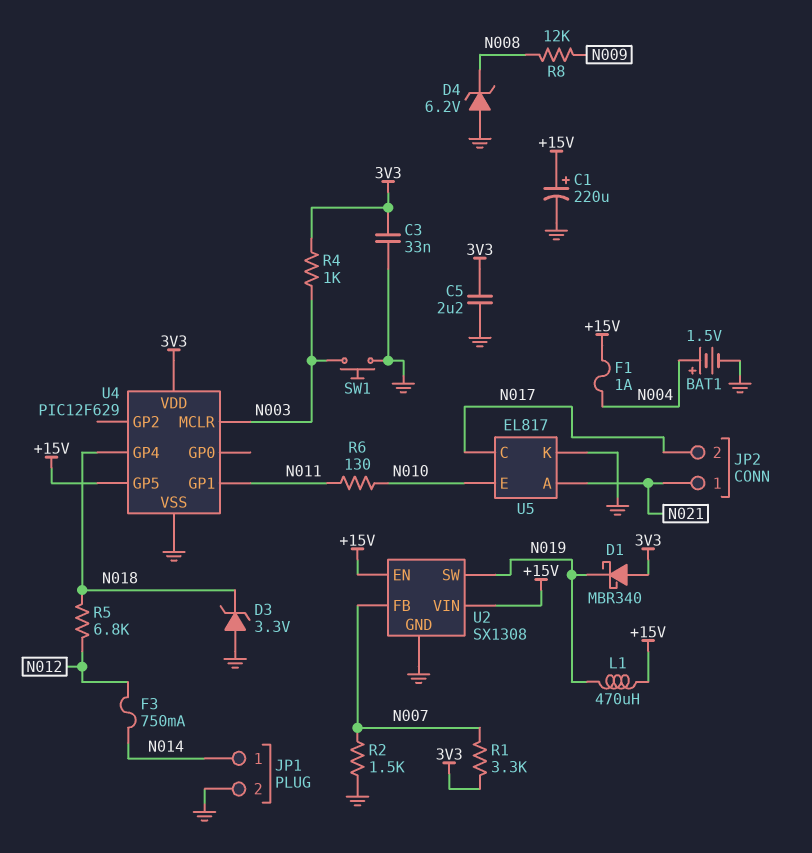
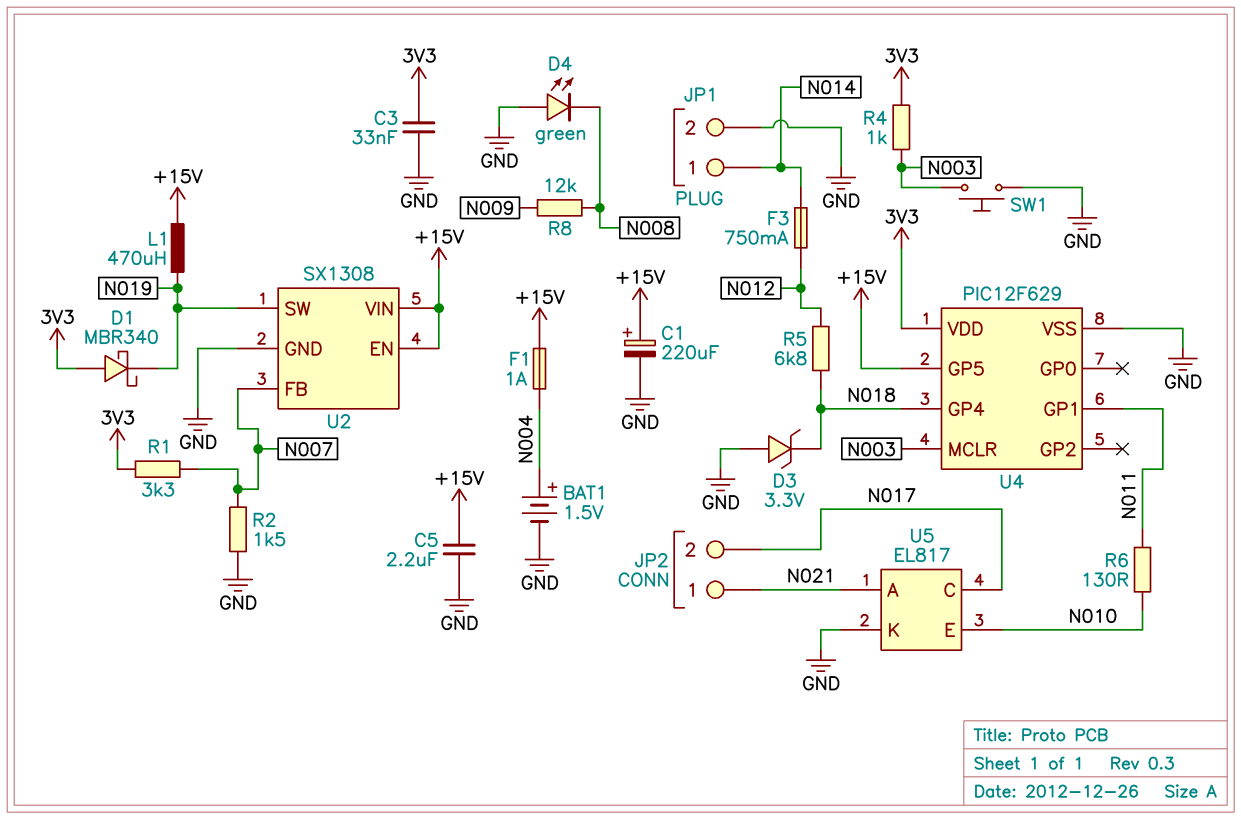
C5: 2.2uF (3V3, GND) -> 2.2uF (+15V, GND)
D4: zener 6.2V (A GND, K N008) -> LED green (A GND, K N008)

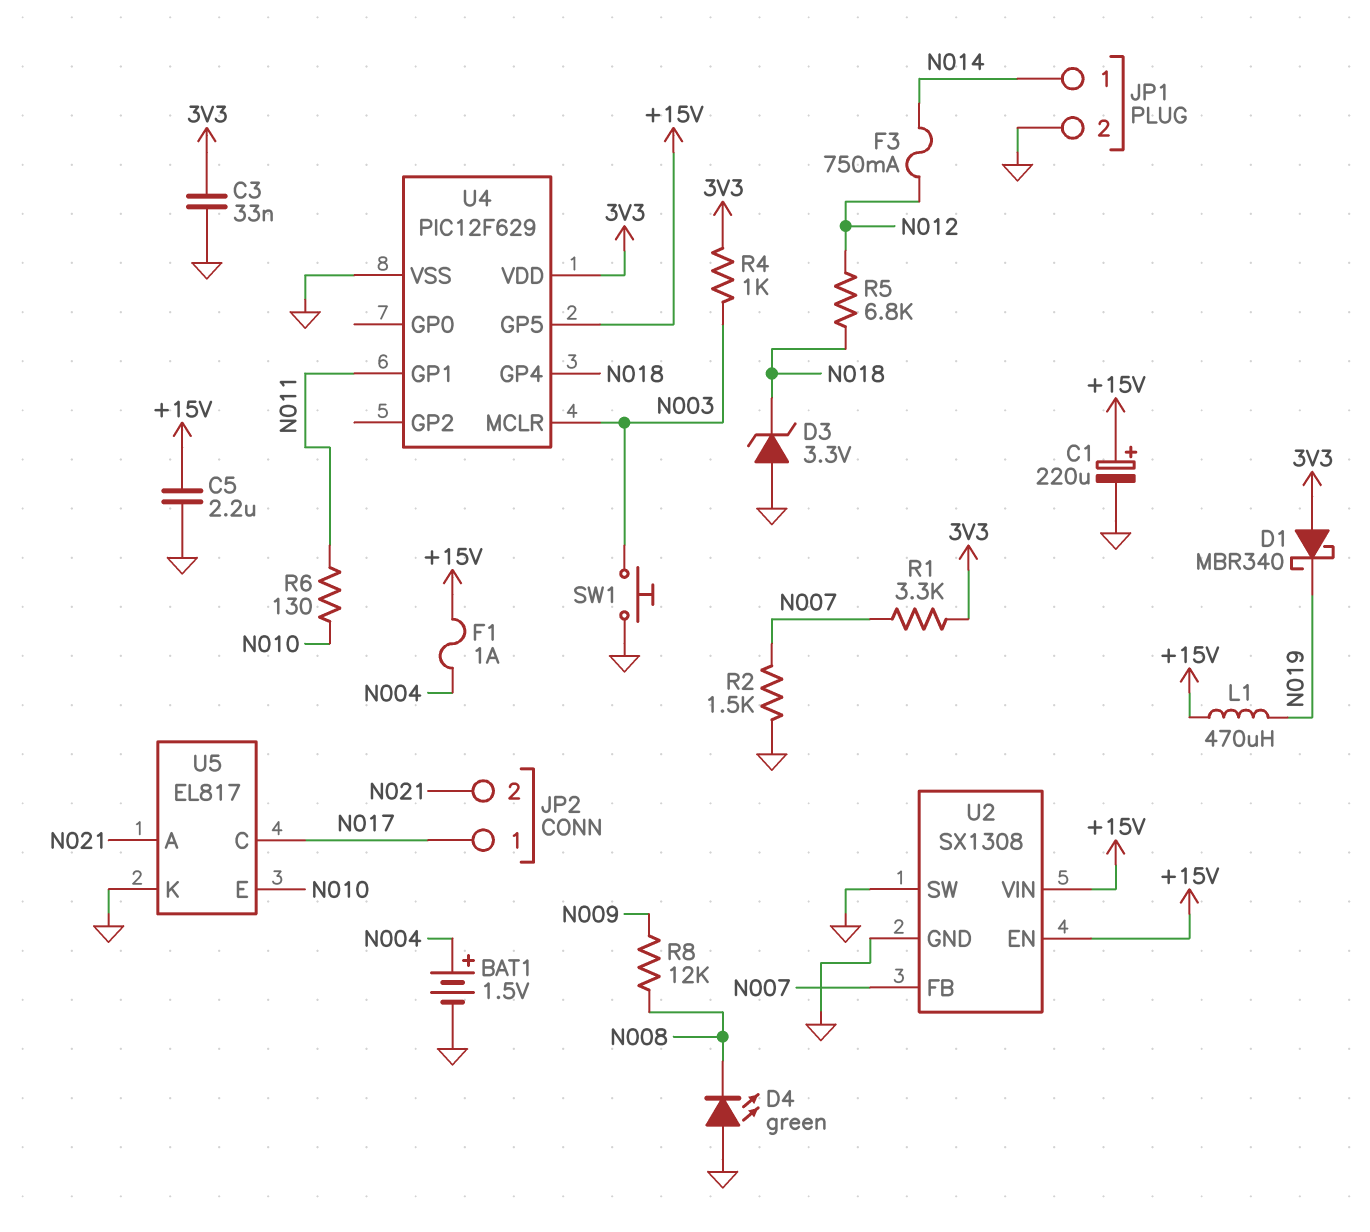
JP2 pin 1: N021 -> N017
JP2 pin 2: N017 -> N021
U2 pin SW: N019 -> GND

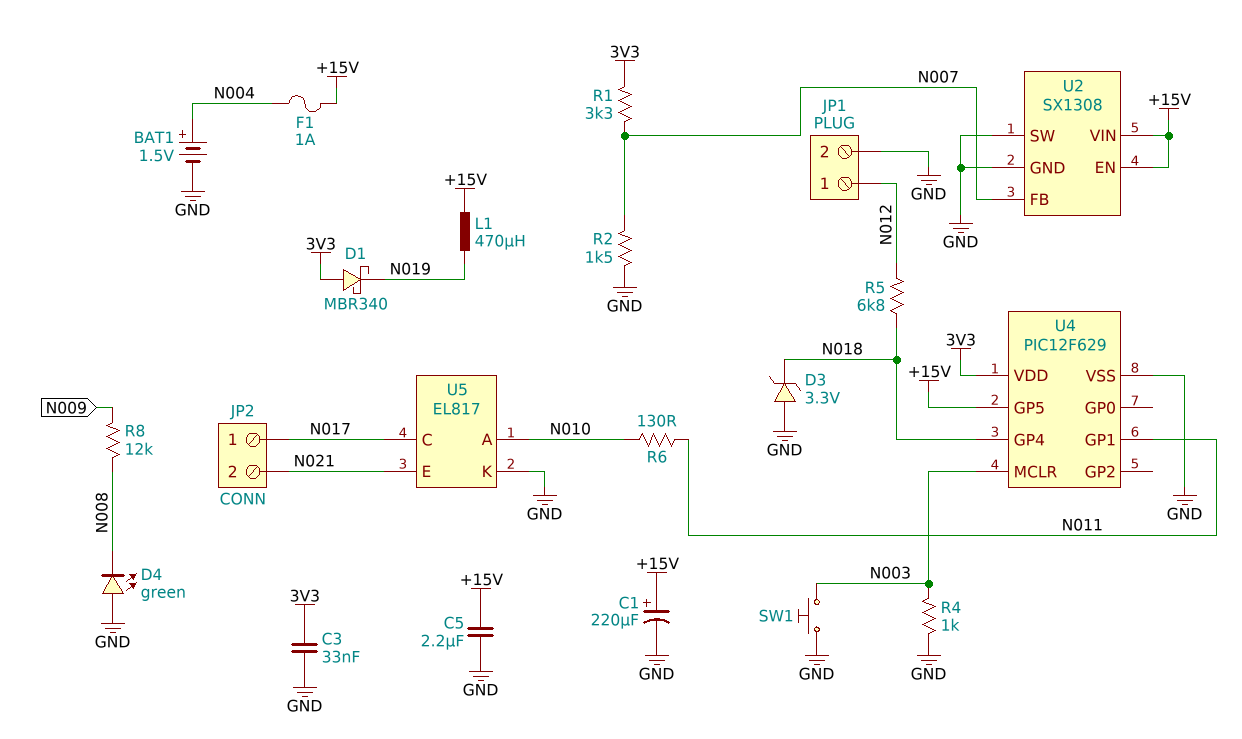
F3: 750mA (N012, N014) -> none
JP1 pin 1: N014 -> N012
R4: 1k (3V3, N003) -> 1k (GND, N003)
U5 pin A: N021 -> N010
U5 pin E: N010 -> N021

